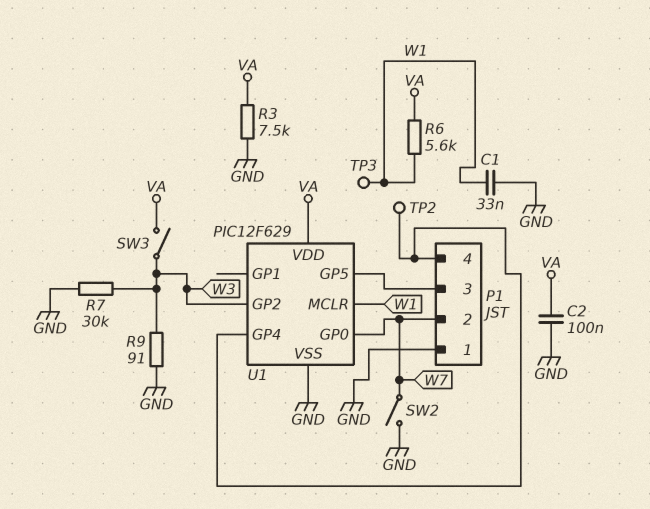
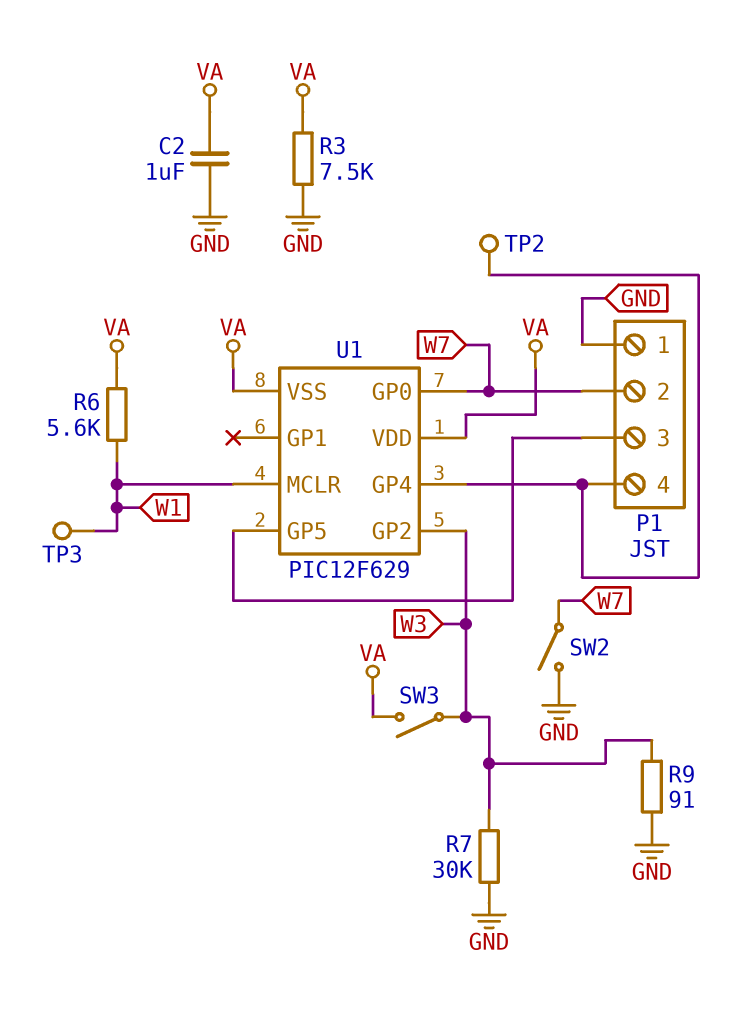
C1: 33nF (GND, W1) -> none
C2: 100nF (GND, VA) -> 1uF (GND, VA)
U1 pin VSS: GND -> VA

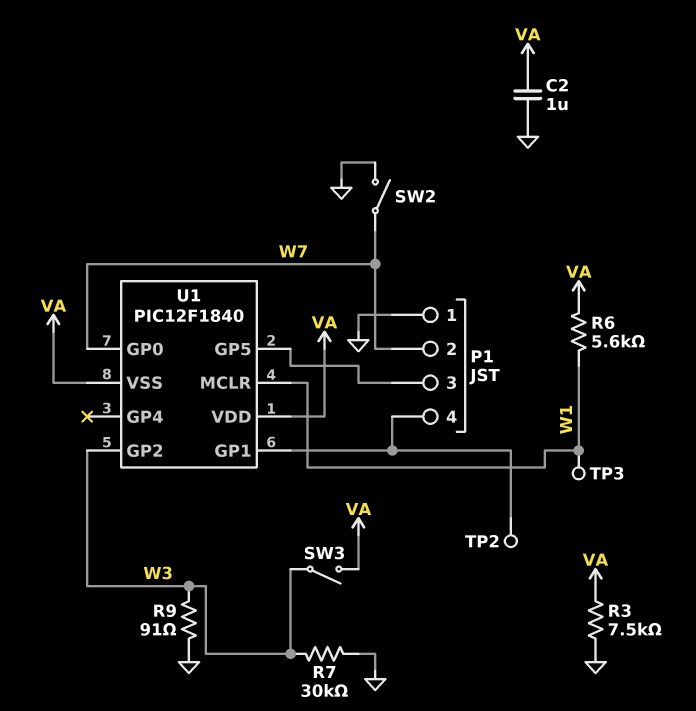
U1: PIC12F629 -> PIC12F1840
U1 pin GP1: none -> P1/4
U1 pin GP4: P1/4 -> none

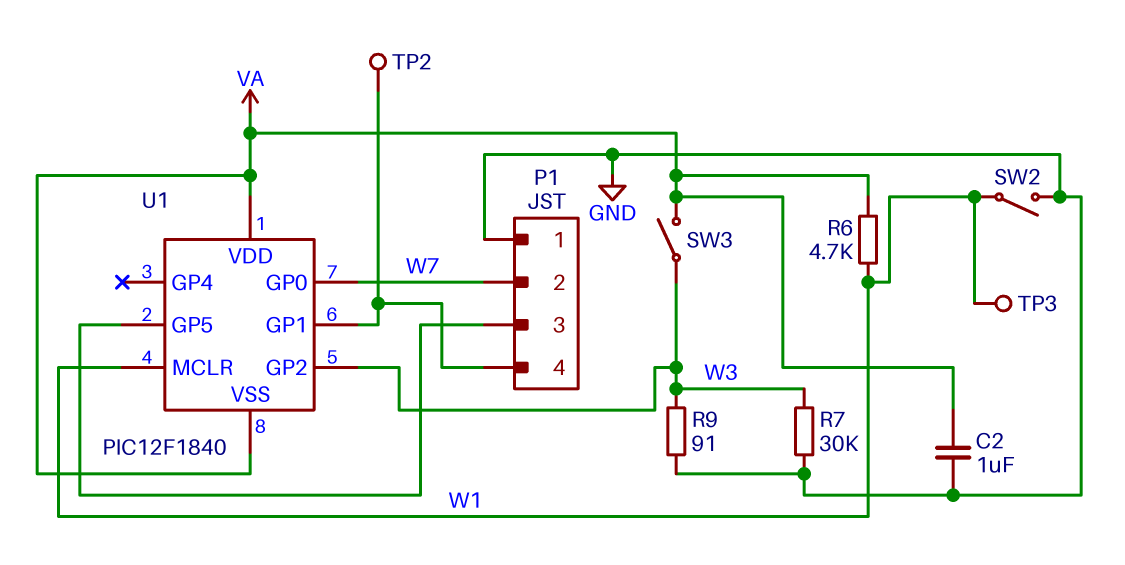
R3: 7.5k (GND, VA) -> none
R6: 5.6k (VA, W1) -> 4.7k (VA, W1)
SW2: switch (GND, W7) -> switch (GND, W1)

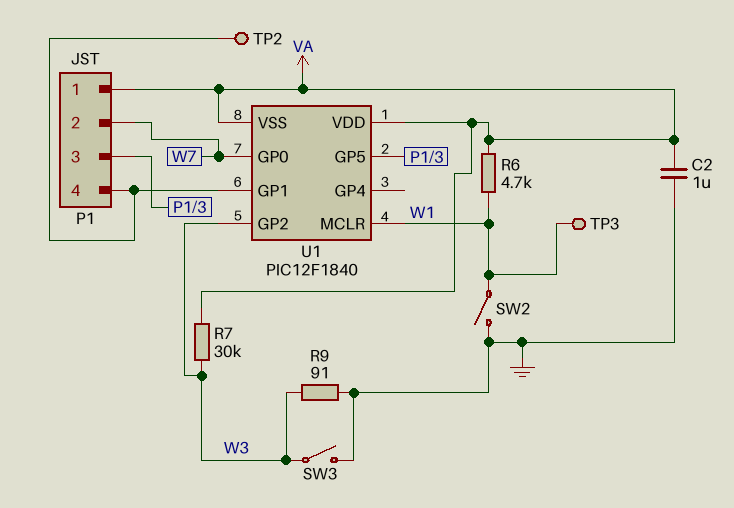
P1 pin 1: GND -> VA
R7: 30k (GND, W3) -> 30k (VA, W3)
SW3: switch (VA, W3) -> switch (GND, W3)

